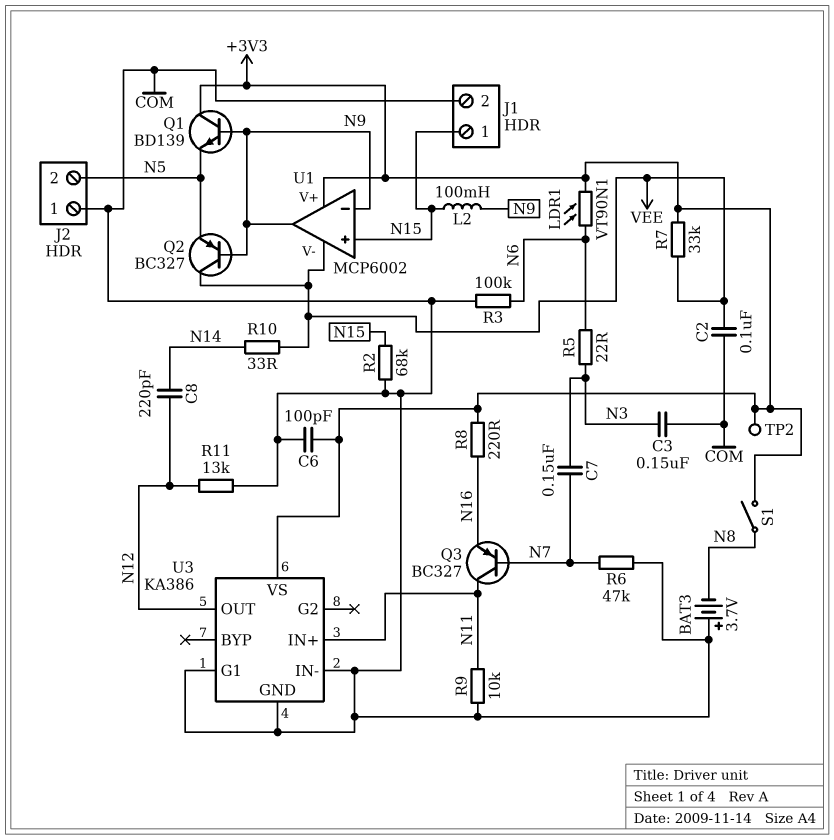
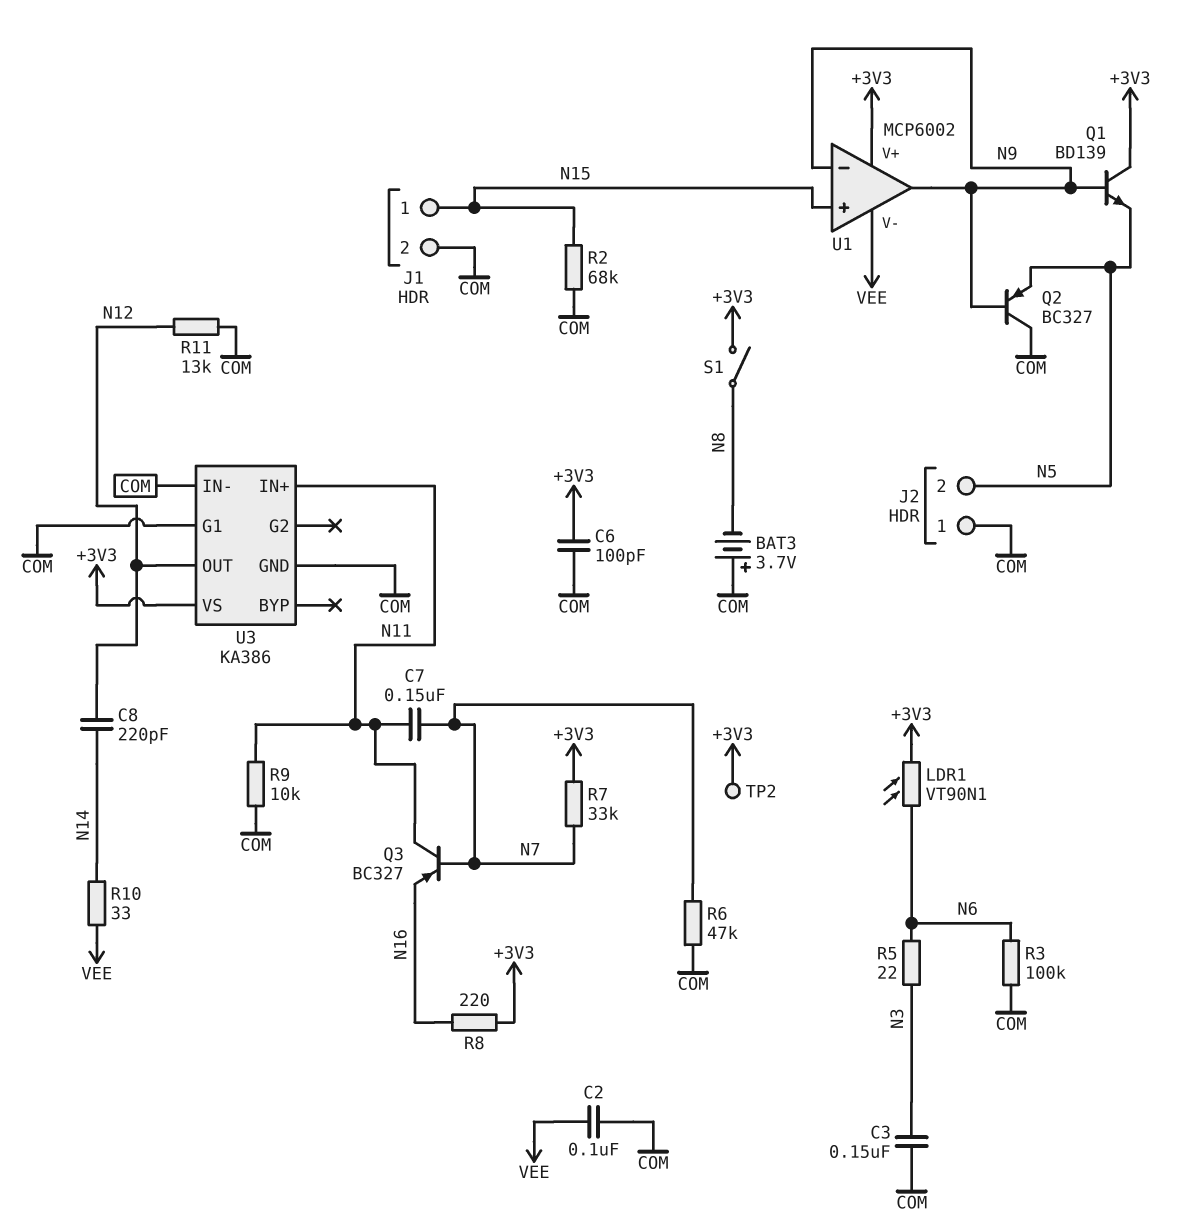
C7: 150nF (N3, N7) -> 150nF (N7, N11)
L2: 100mH (N9, N15) -> none
Q2: PNP BC327 (B N9, C VEE, E N5) -> PNP BC327 (B N9, C COM, E N5)
R7: 33k (+3V3, VEE) -> 33k (+3V3, N7)

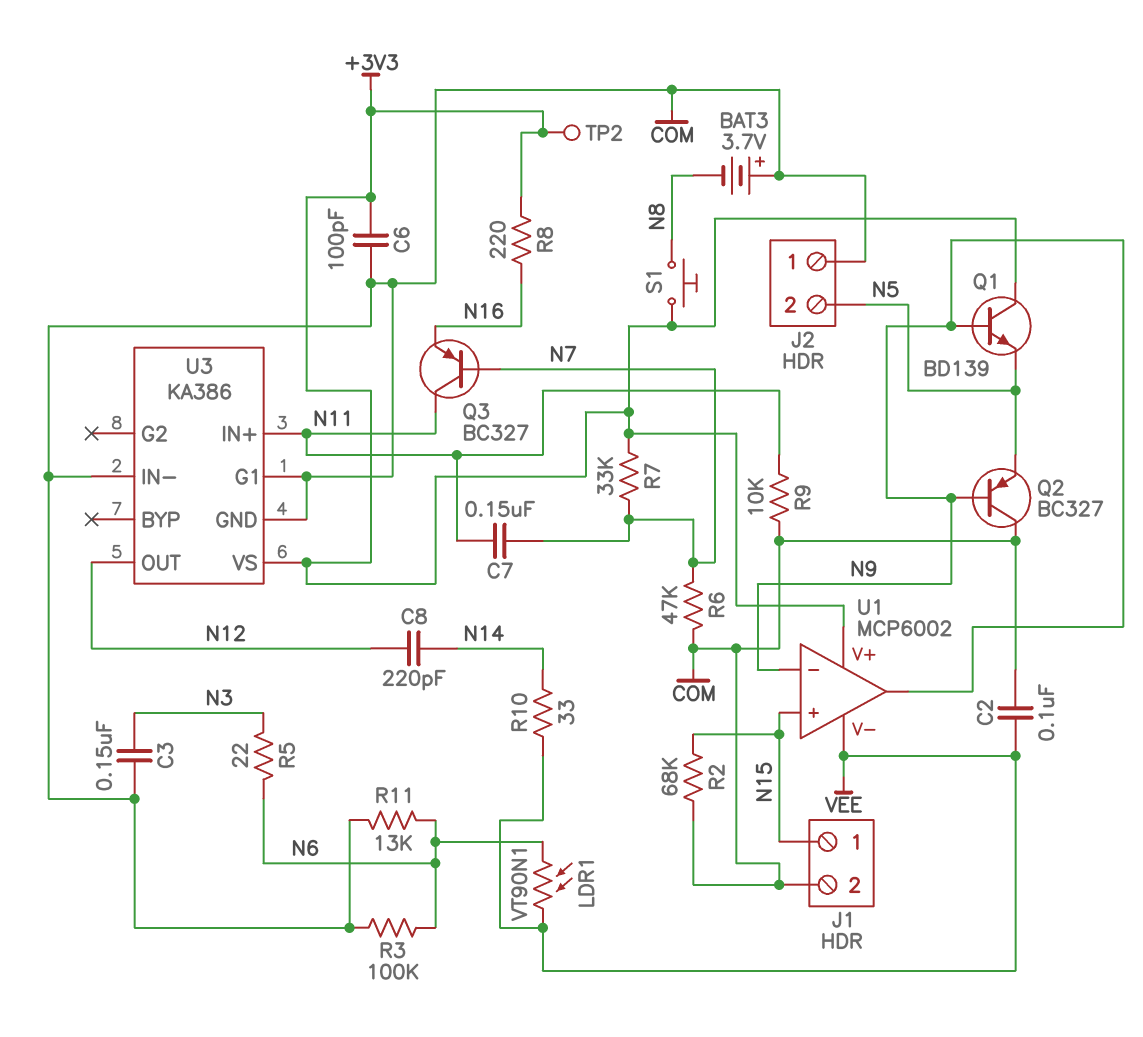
LDR1: VT90N1 (+3V3, N6) -> VT90N1 (N6, VEE)
R11: 13k (COM, N12) -> 13k (COM, N6)
S1: switch (+3V3, N8) -> button (+3V3, N8)

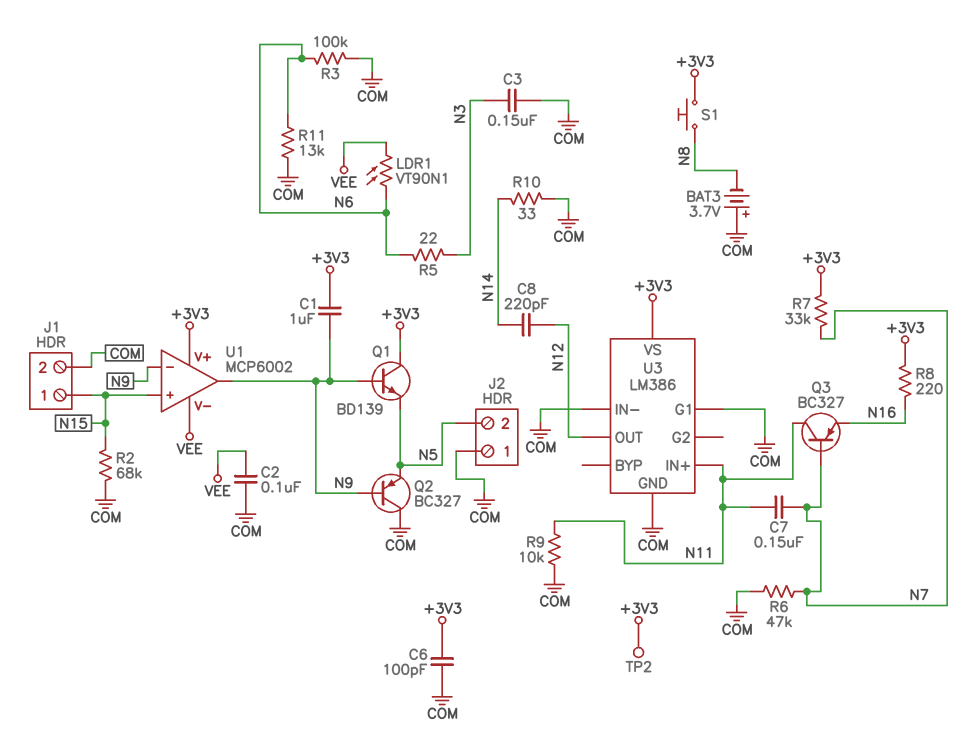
C1: none -> 1uF (+3V3, N9)
R10: 33 (N14, VEE) -> 33 (COM, N14)
U3: KA386 -> LM386

